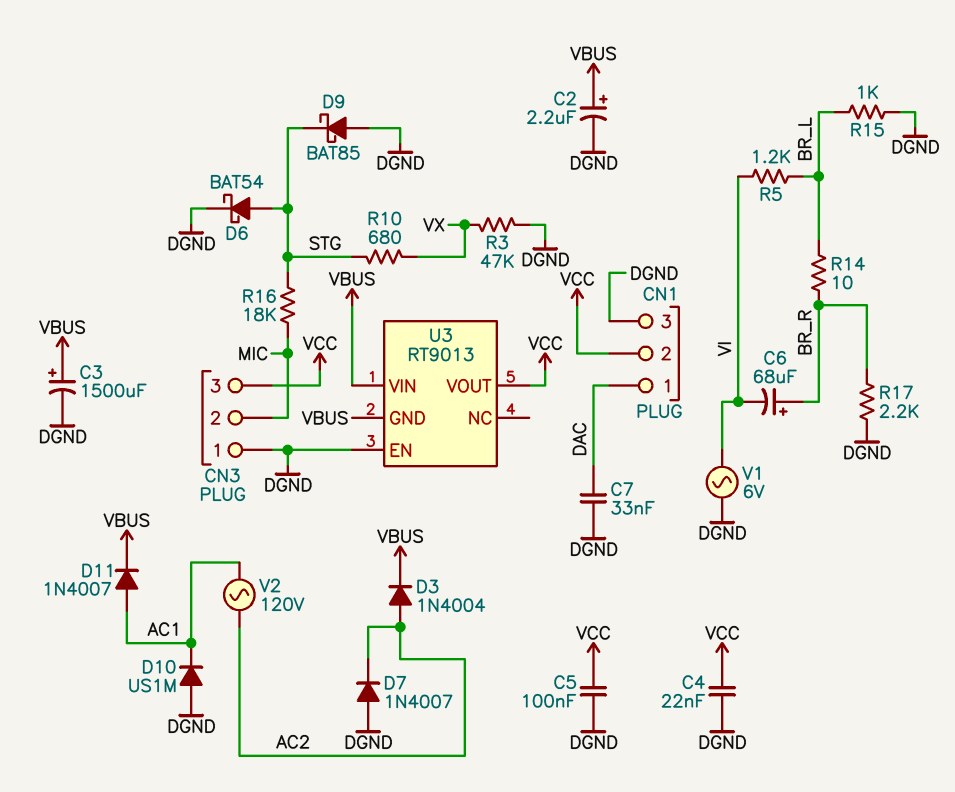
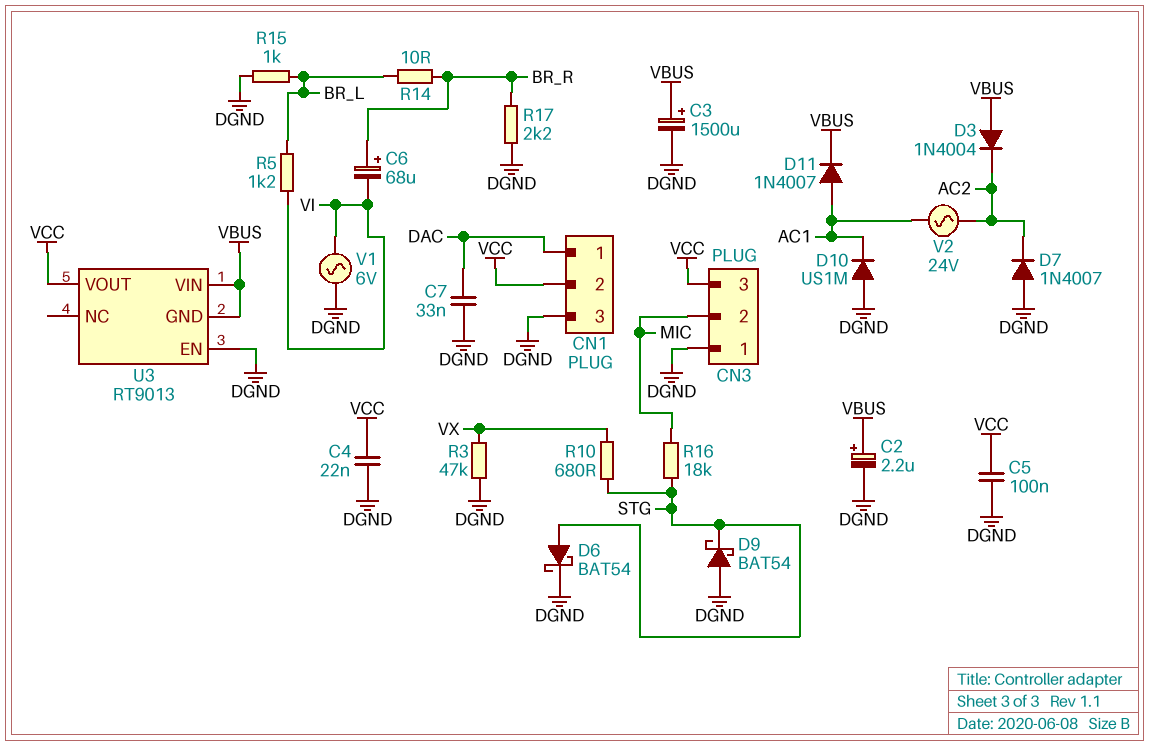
D3: diode 1N4004 (A AC2, K VBUS) -> diode 1N4004 (A VBUS, K AC2)
D9: schottky BAT85 (A DGND, K STG) -> schottky BAT54 (A DGND, K STG)
V2: AC 120V (AC1, AC2) -> AC 24V (AC1, AC2)

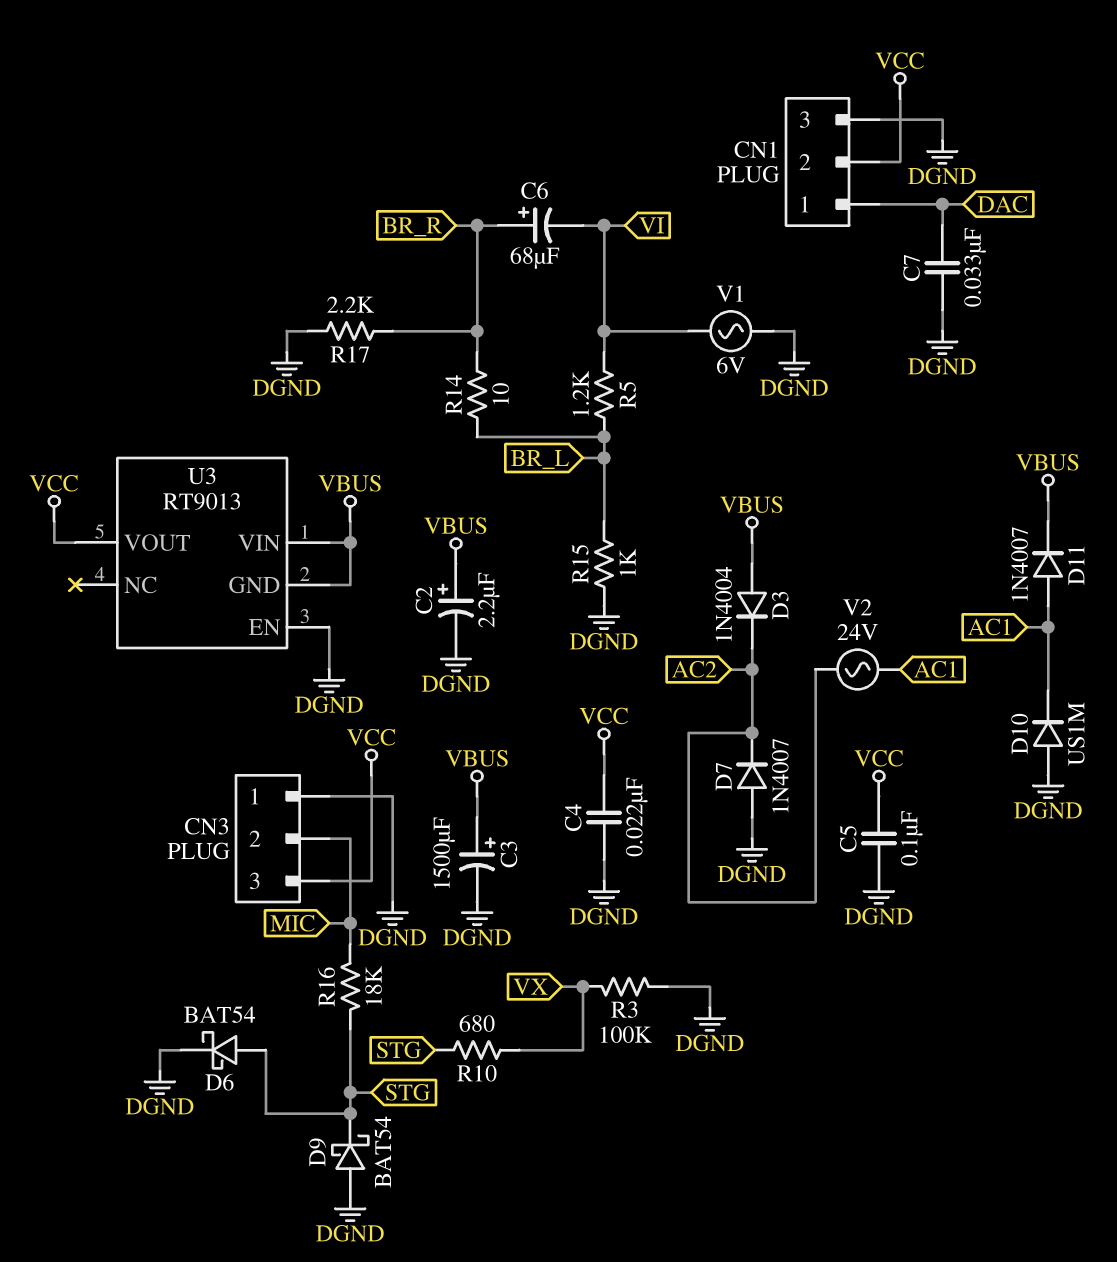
R3: 47k (DGND, VX) -> 100k (DGND, VX)

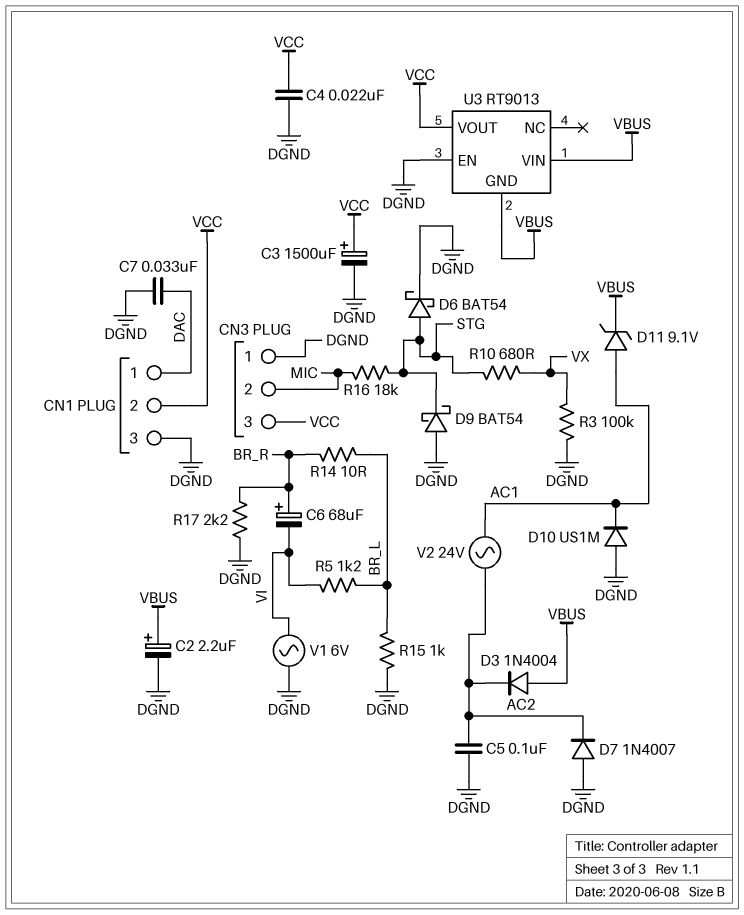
C3: 1500uF (plus VBUS, minus DGND) -> 1500uF (plus VCC, minus DGND)
C5: 100nF (DGND, VCC) -> 100nF (AC2, DGND)
D11: diode 1N4007 (A AC1, K VBUS) -> zener 9.1V (A AC1, K VBUS)

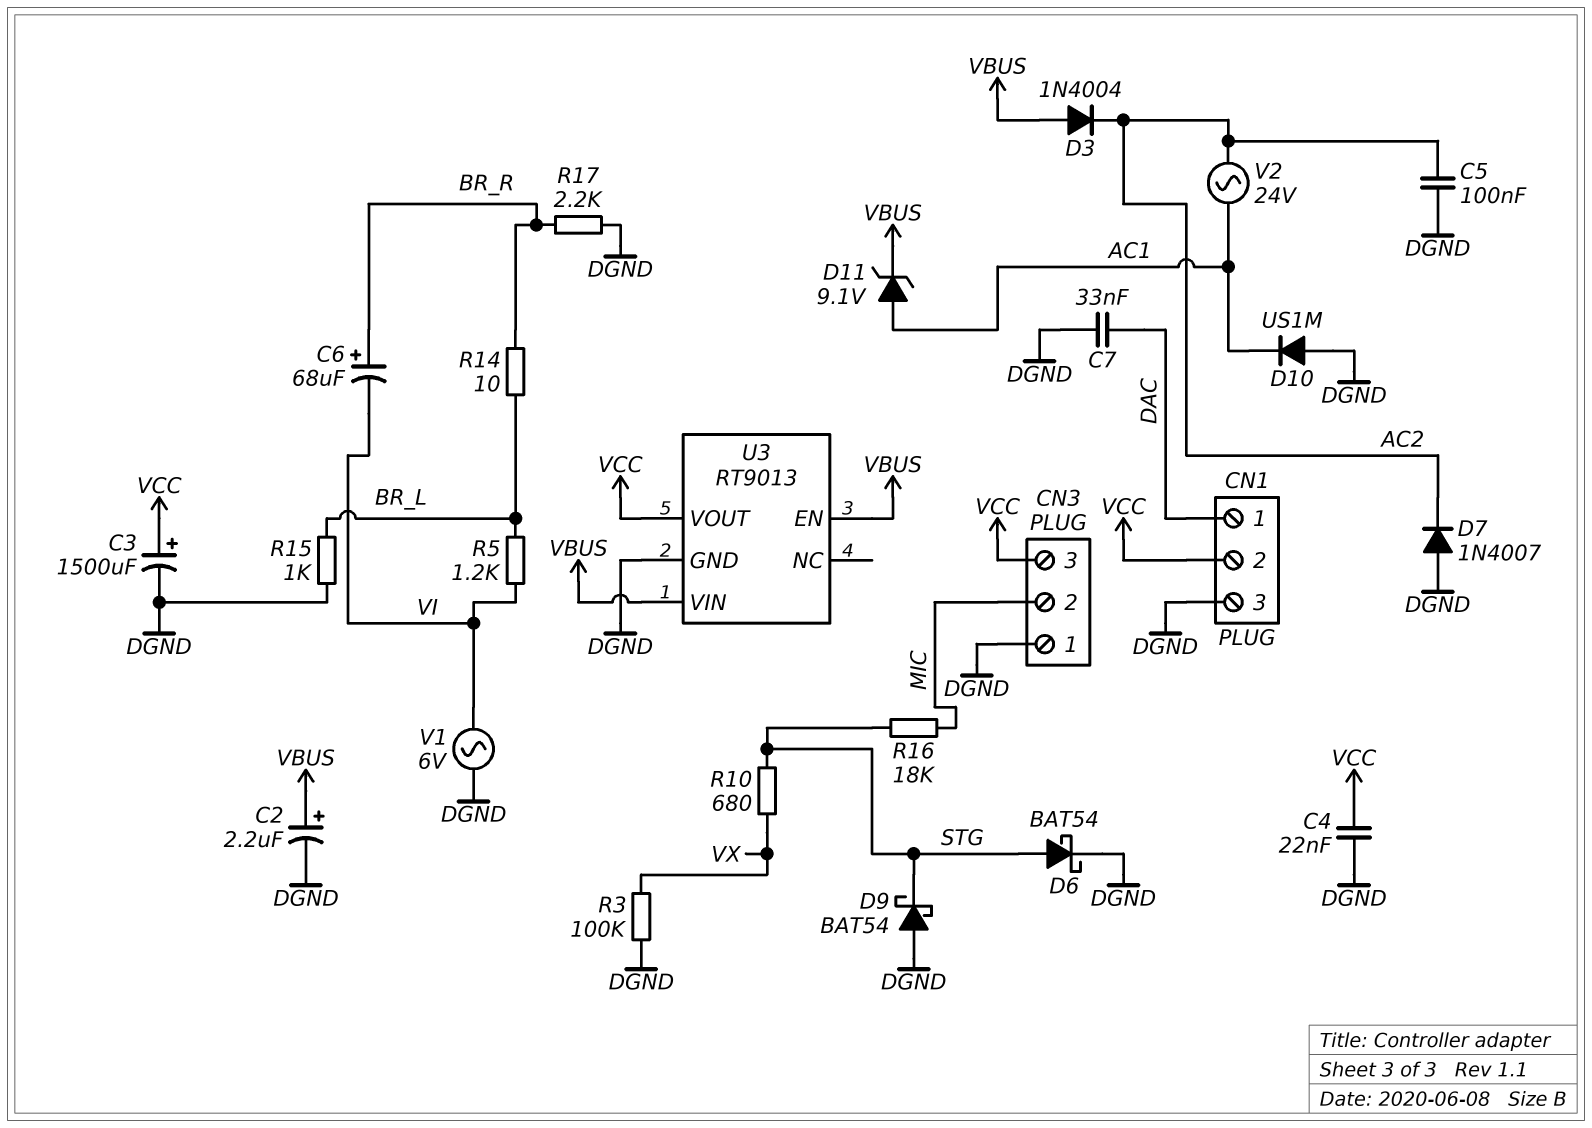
U3 pin EN: DGND -> VBUS
U3 pin GND: VBUS -> DGND

